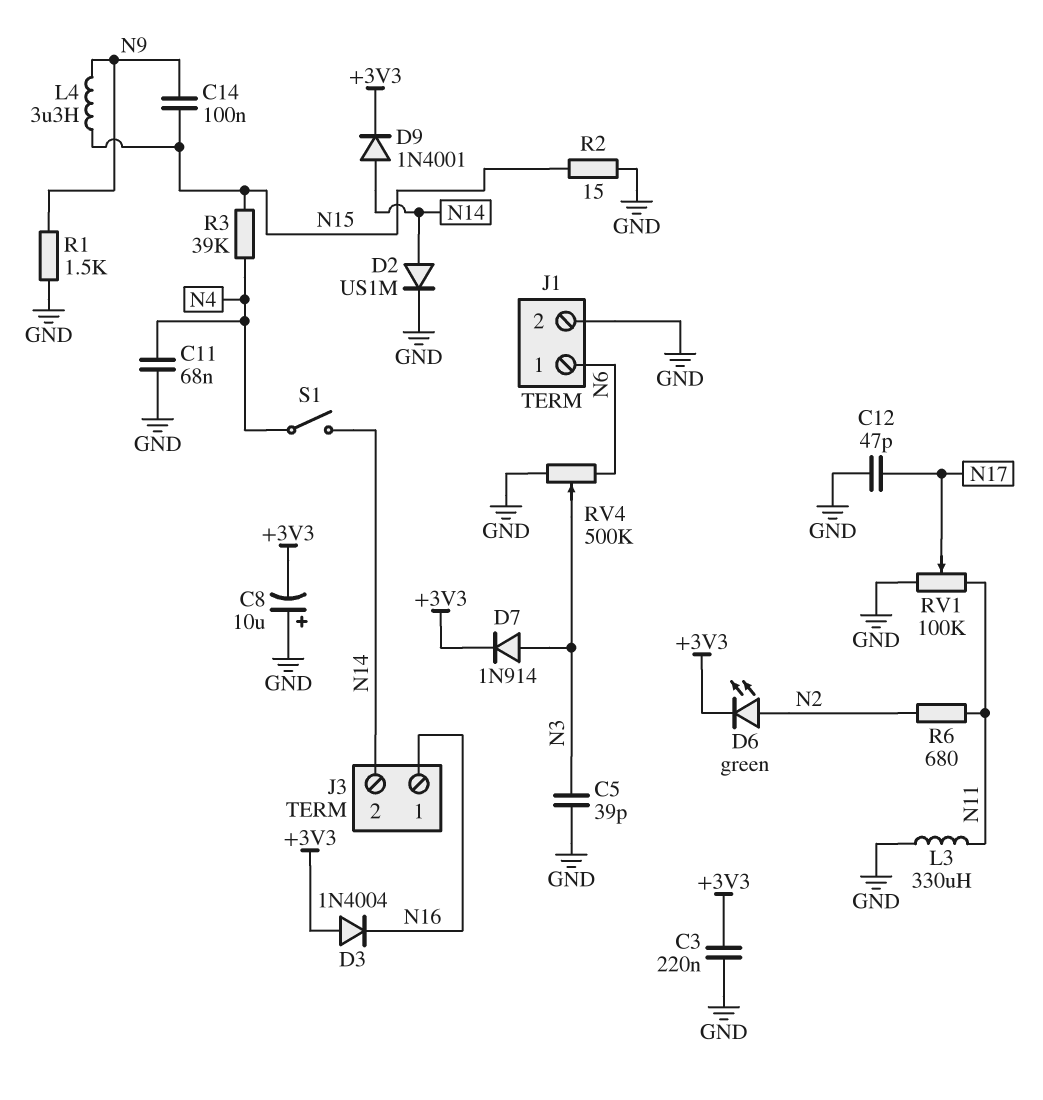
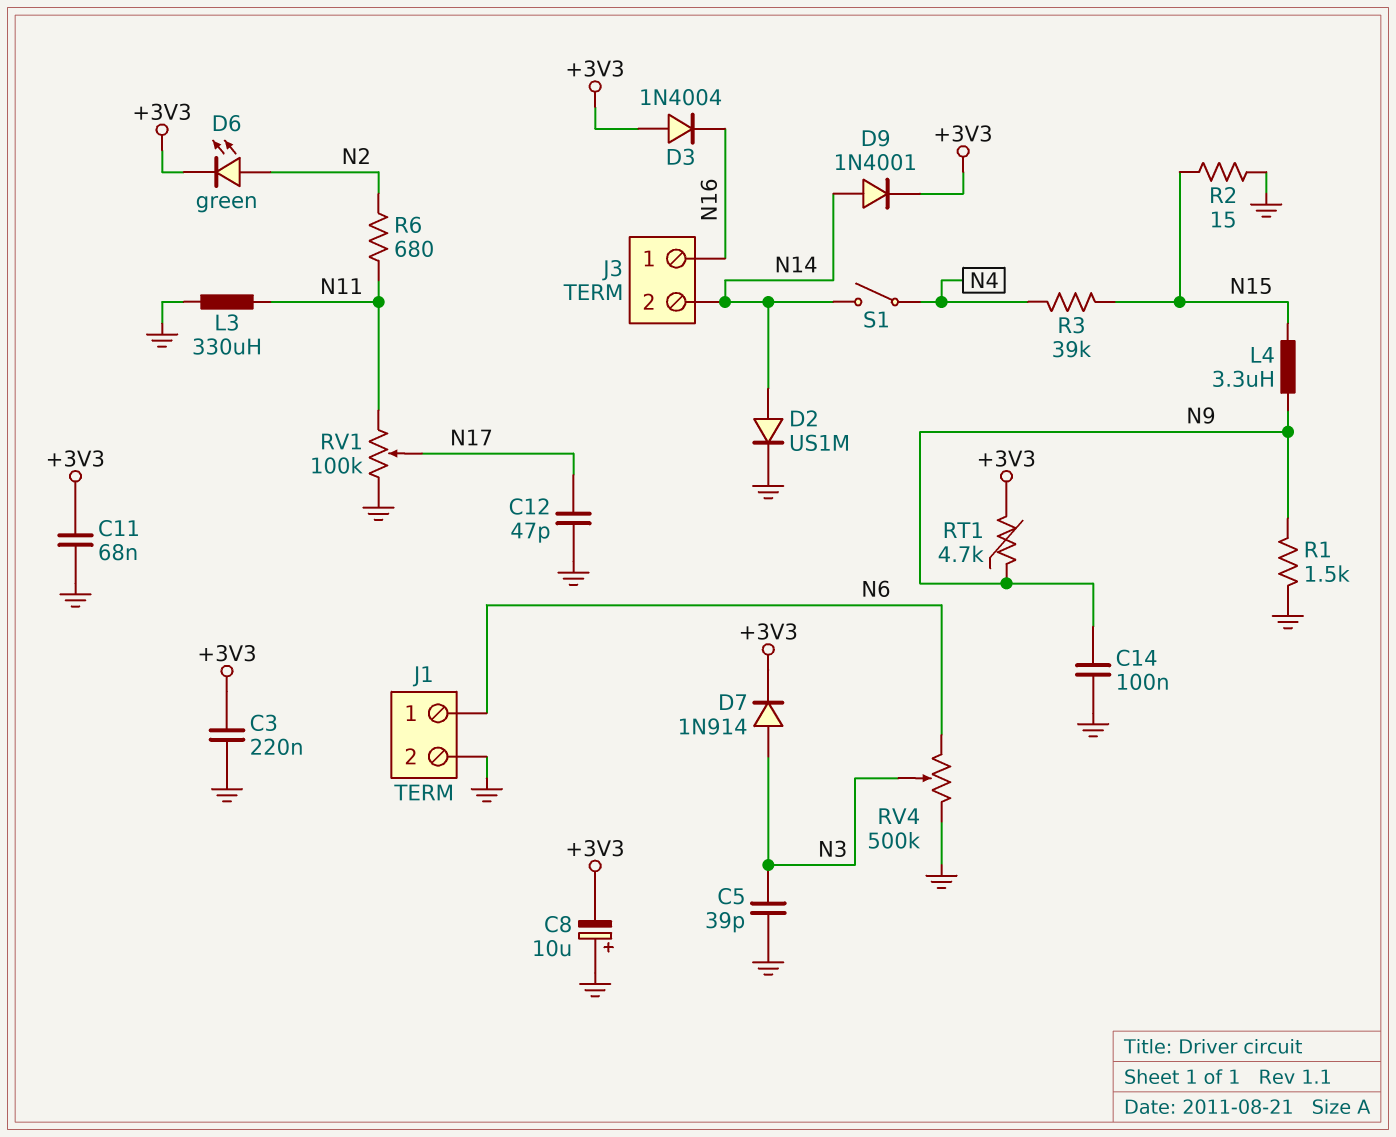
C11: 68nF (GND, N4) -> 68nF (+3V3, GND)
C14: 100nF (N9, N15) -> 100nF (GND, N9)
RT1: none -> 4.7k (+3V3, N9)

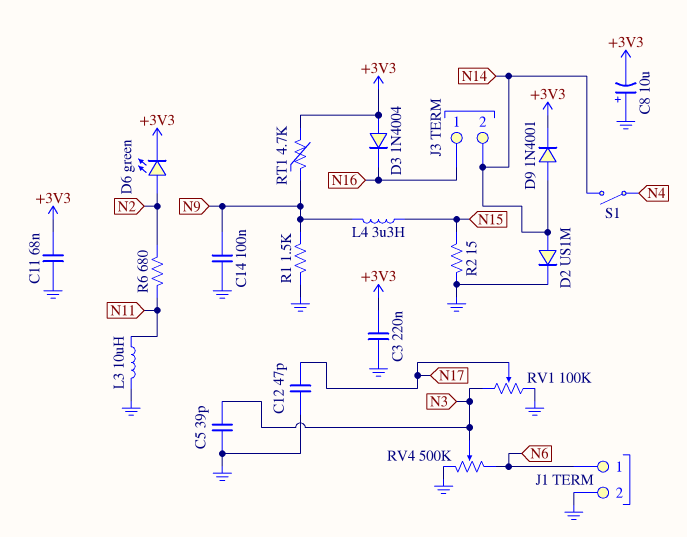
D7: diode 1N914 (A N3, K +3V3) -> none
L3: 330uH (GND, N11) -> 10uH (GND, N11)
R3: 39k (N4, N15) -> none
RV1: 100k (GND, N11, wiper N17) -> 100k (GND, N3, wiper N17)

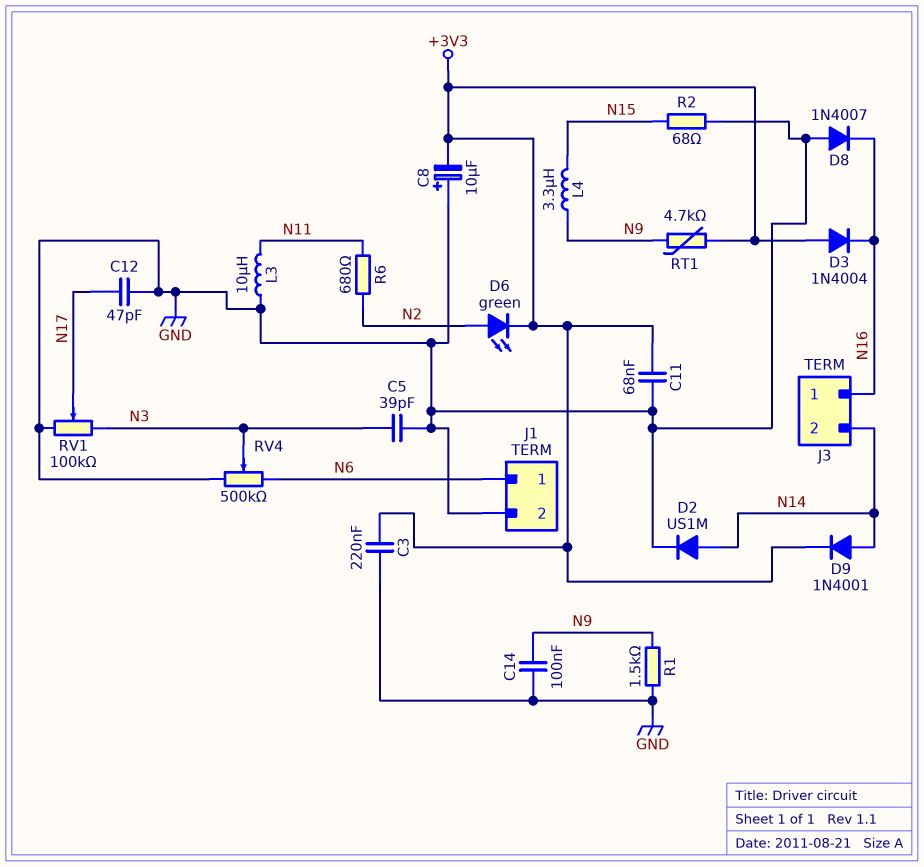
D8: none -> diode 1N4007 (A GND, K N16)
R2: 15 (GND, N15) -> 68 (GND, N15)
S1: switch (N4, N14) -> none

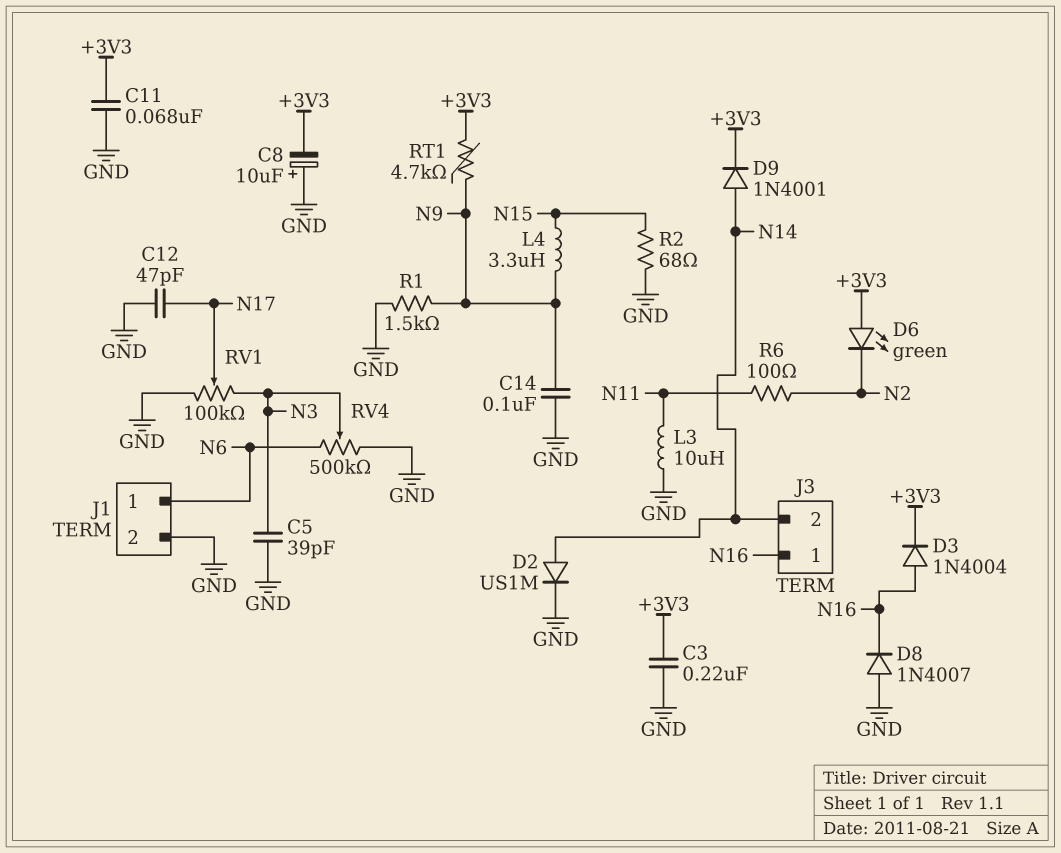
D3: diode 1N4004 (A +3V3, K N16) -> diode 1N4004 (A N16, K +3V3)
D6: LED green (A N2, K +3V3) -> LED green (A +3V3, K N2)
R6: 680 (N2, N11) -> 100 (N2, N11)

